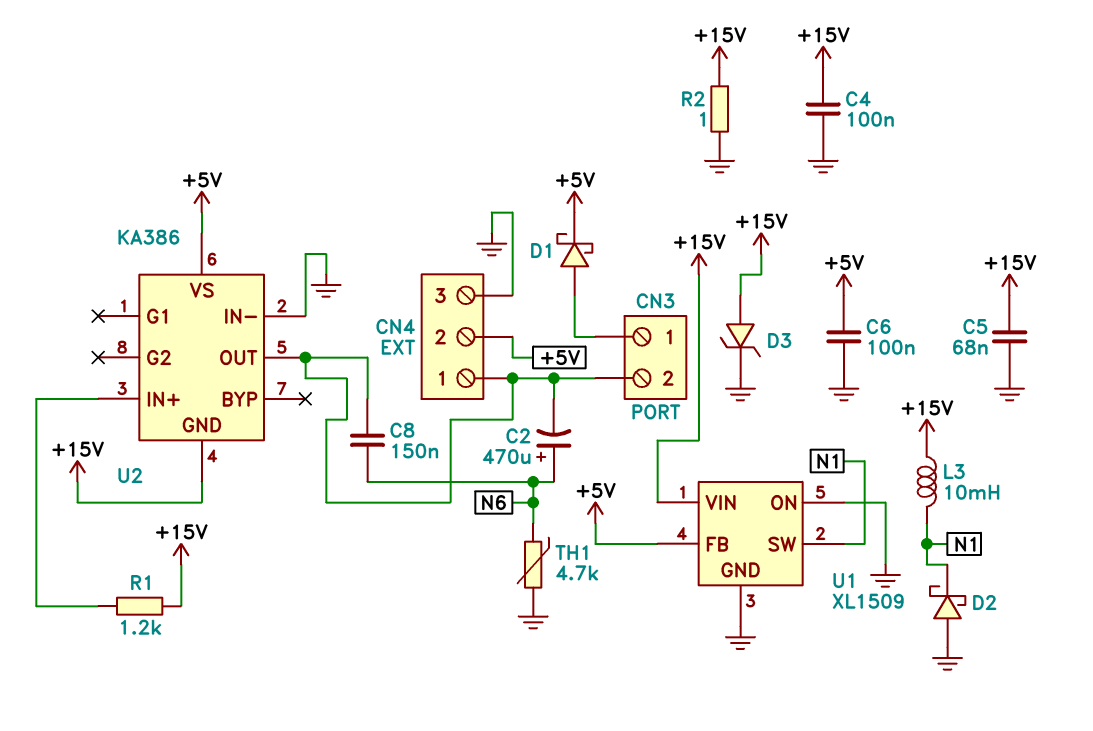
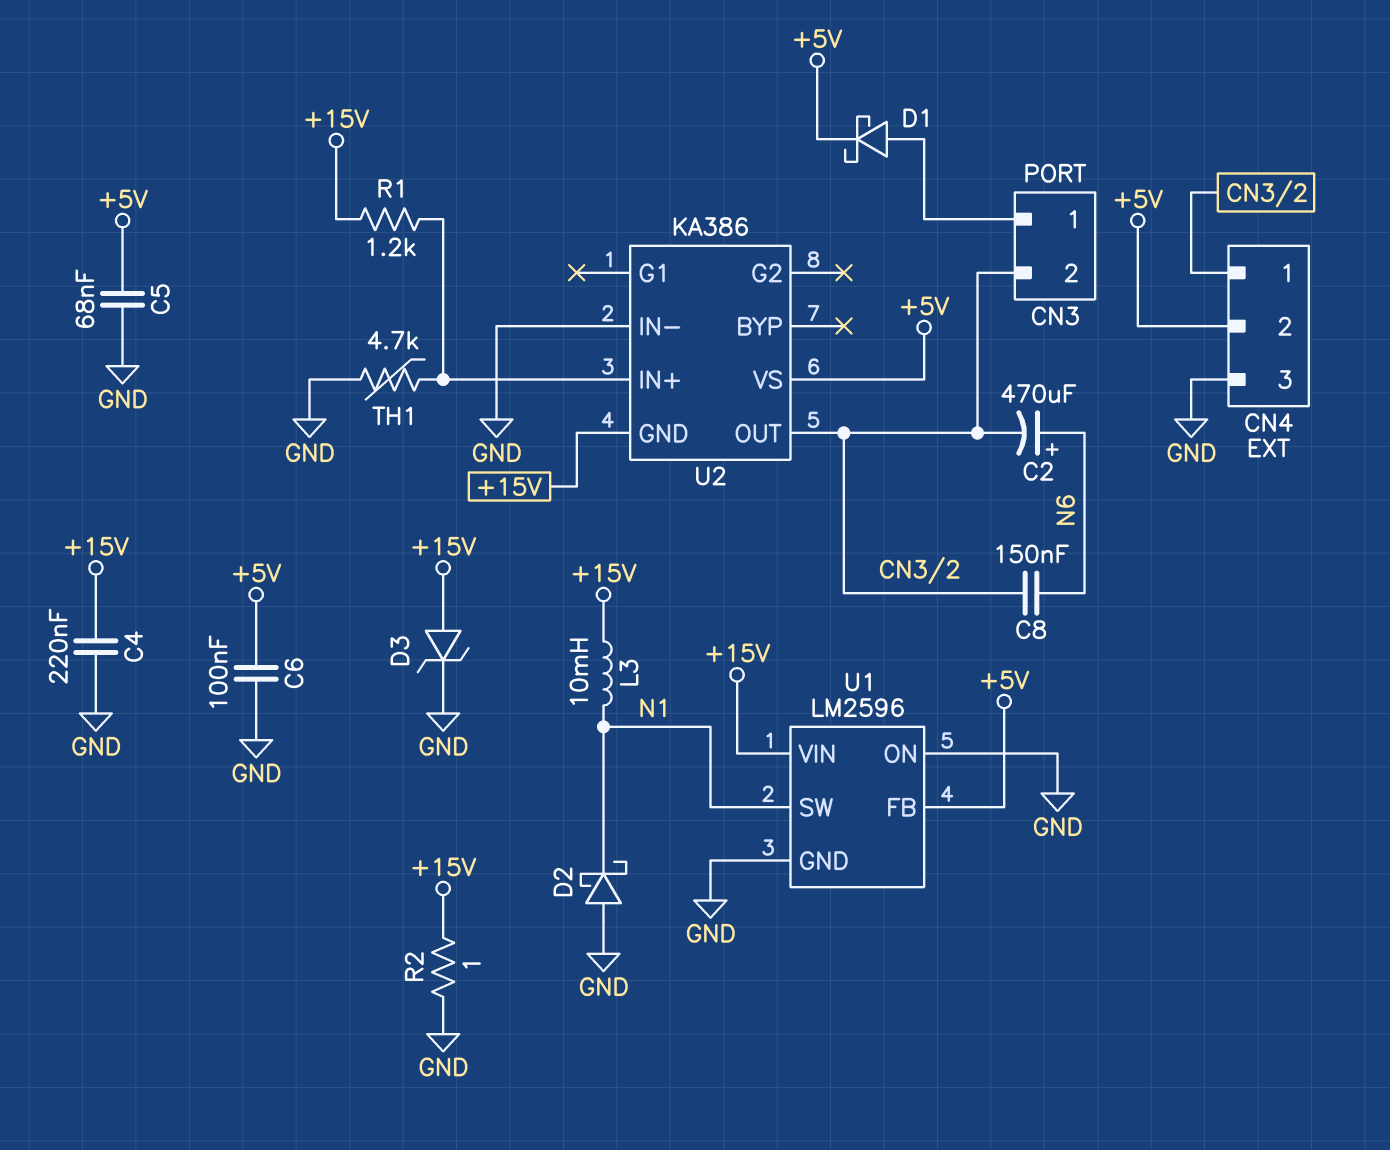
C4: 100nF (+15V, GND) -> 220nF (+15V, GND)
C5: 68nF (+15V, GND) -> 68nF (+5V, GND)
TH1: 4.7k (GND, N6) -> 4.7k (GND, U2/IN+)
U1: XL1509 -> LM2596

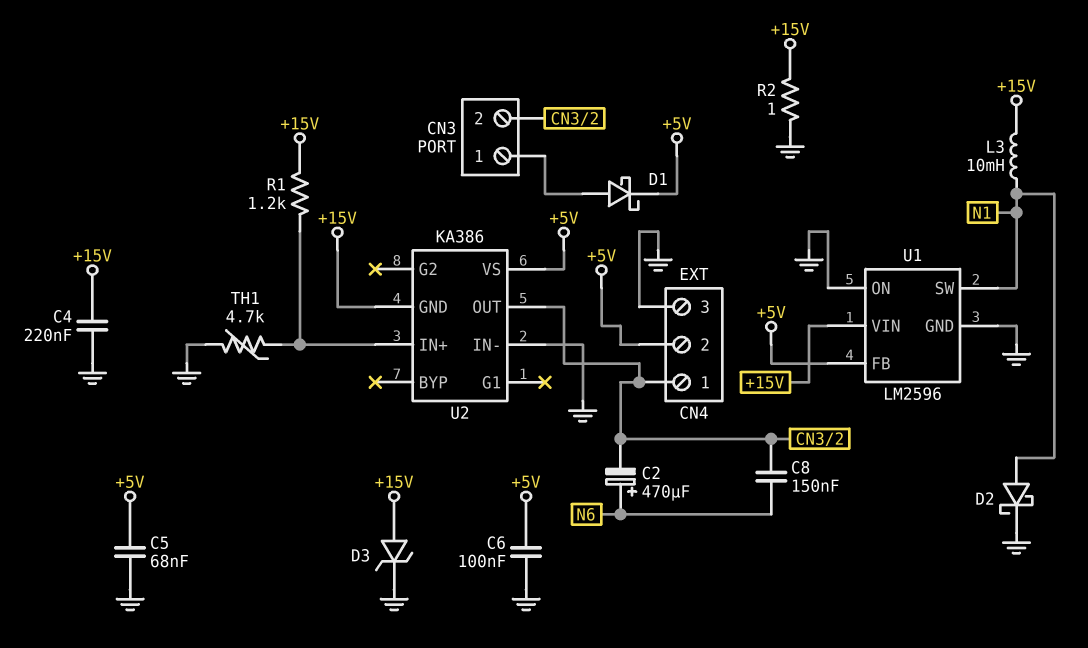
D2: schottky (A GND, K N1) -> schottky (A N1, K GND)

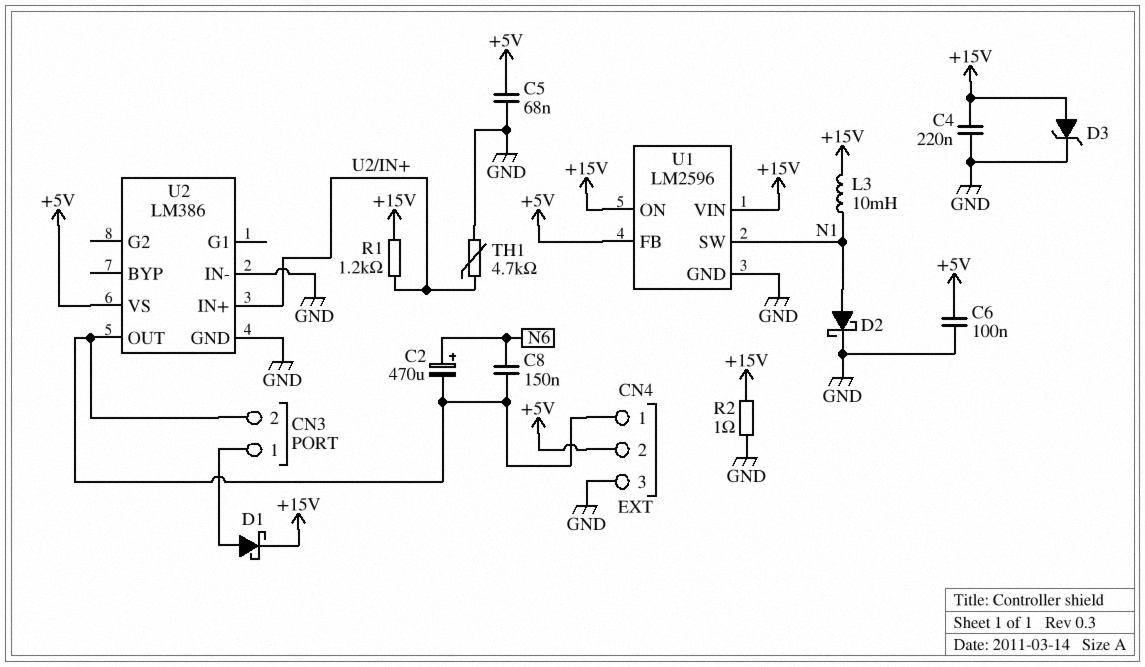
D1: schottky (A CN3/1, K +5V) -> schottky (A CN3/1, K +15V)
U1 pin ON: GND -> +15V
U2: KA386 -> LM386
U2 pin GND: +15V -> GND

